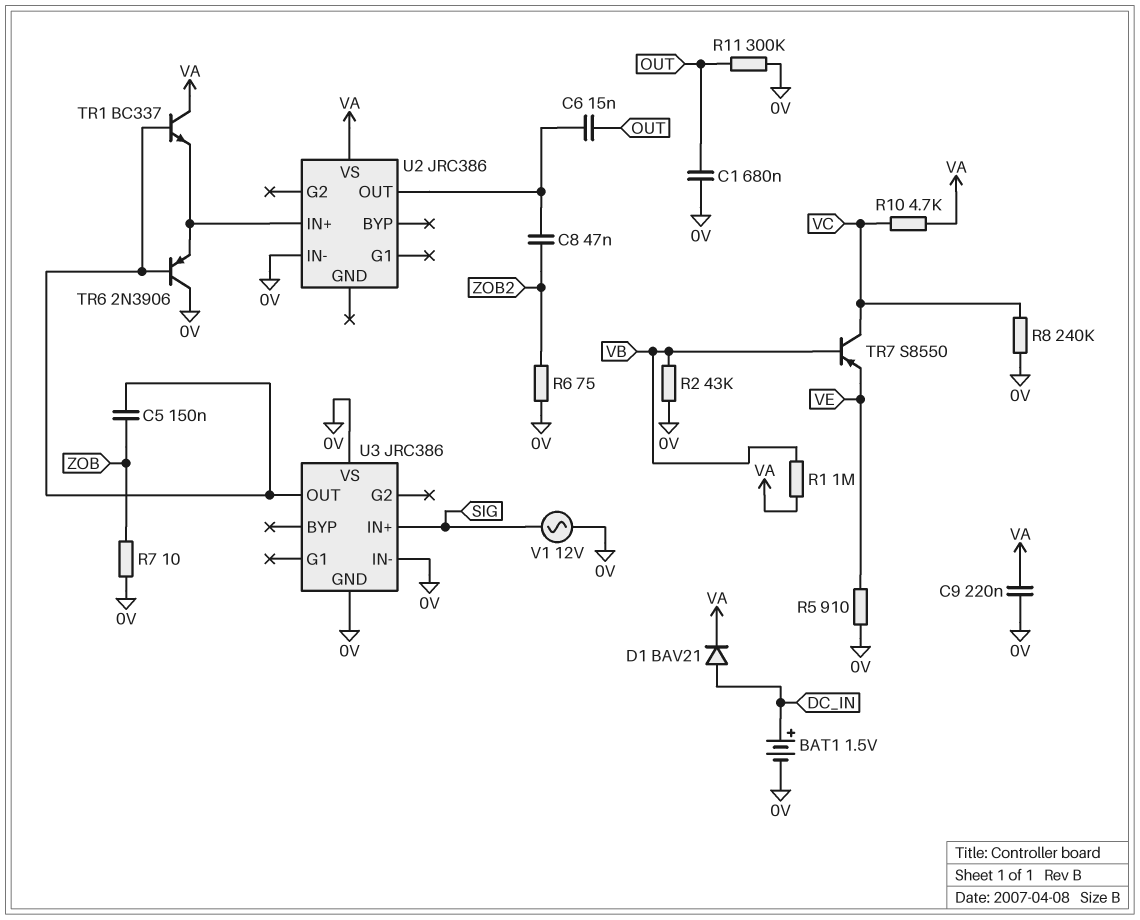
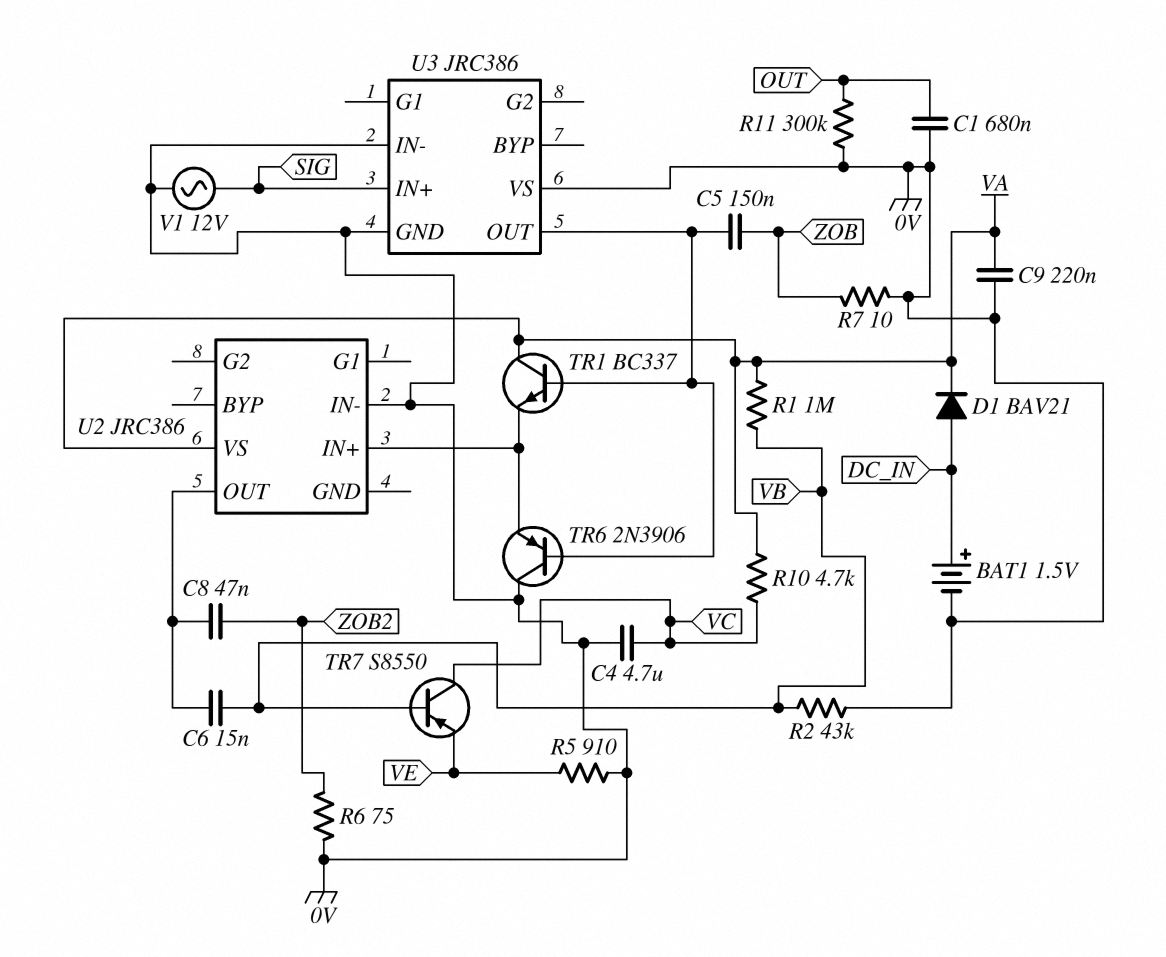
C4: none -> 4.7uF (0V, VC)
C6: 15nF (OUT, U2/OUT) -> 15nF (U2/OUT, VB)
R8: 240k (0V, VC) -> none

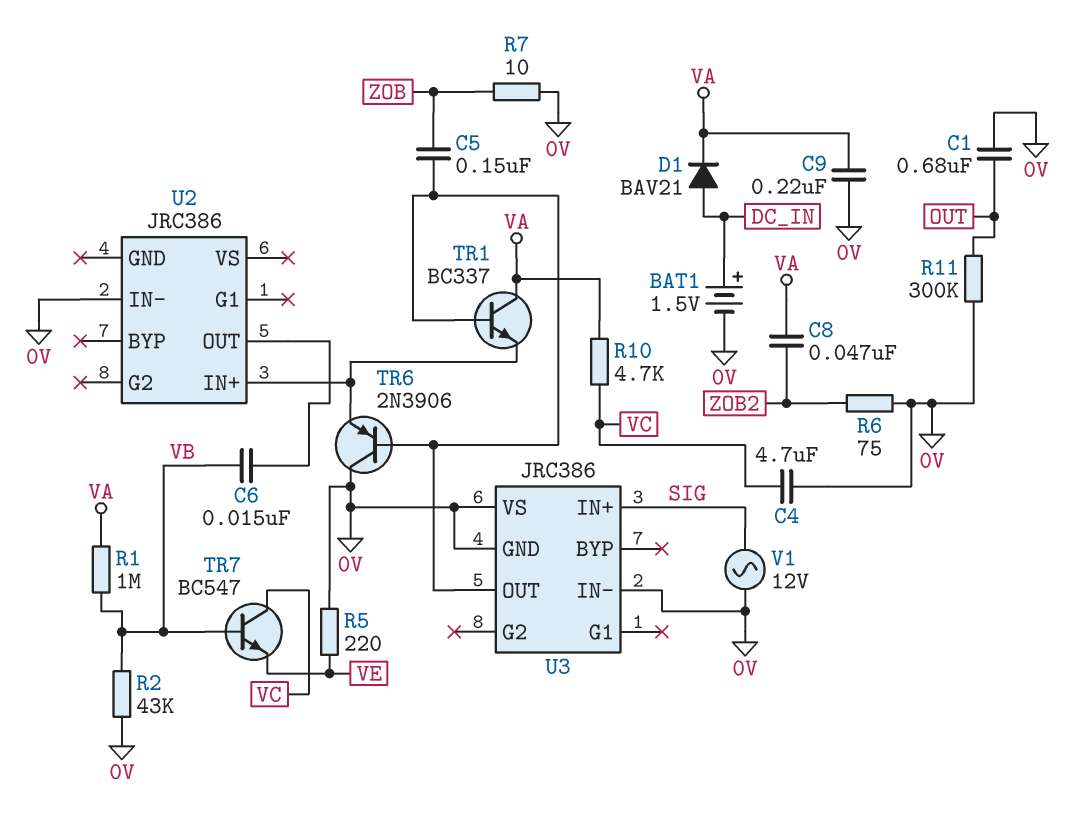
C8: 47nF (U2/OUT, ZOB2) -> 47nF (VA, ZOB2)
R5: 910 (0V, VE) -> 220 (0V, VE)
TR7: PNP S8550 (B VB, C VC, E VE) -> NPN BC547 (B VB, C VC, E VE)
U2 pin VS: VA -> none

